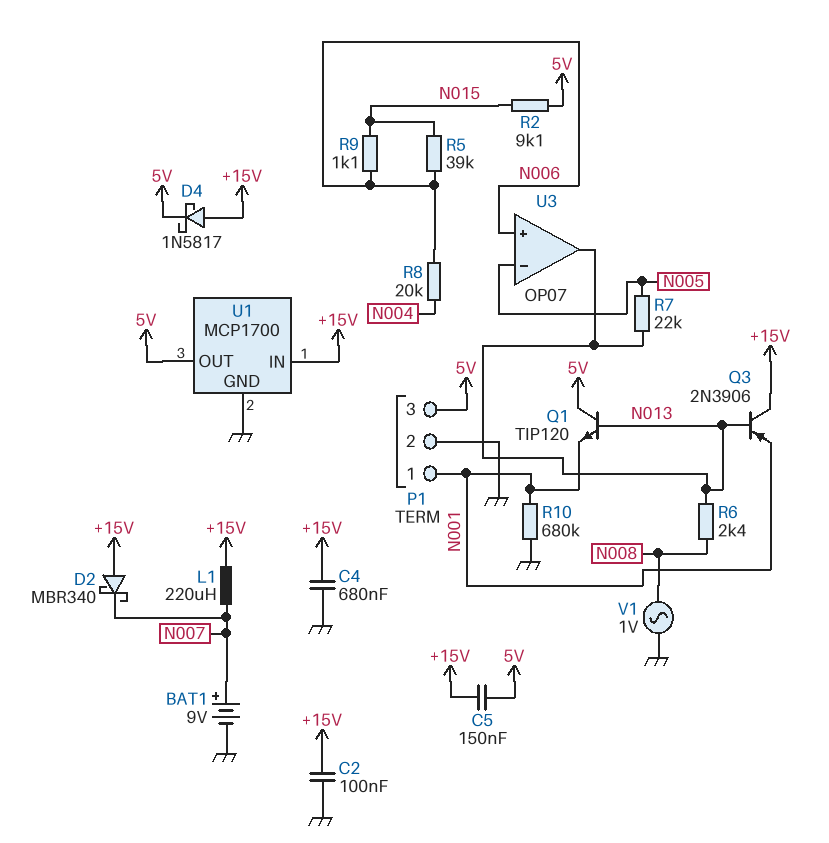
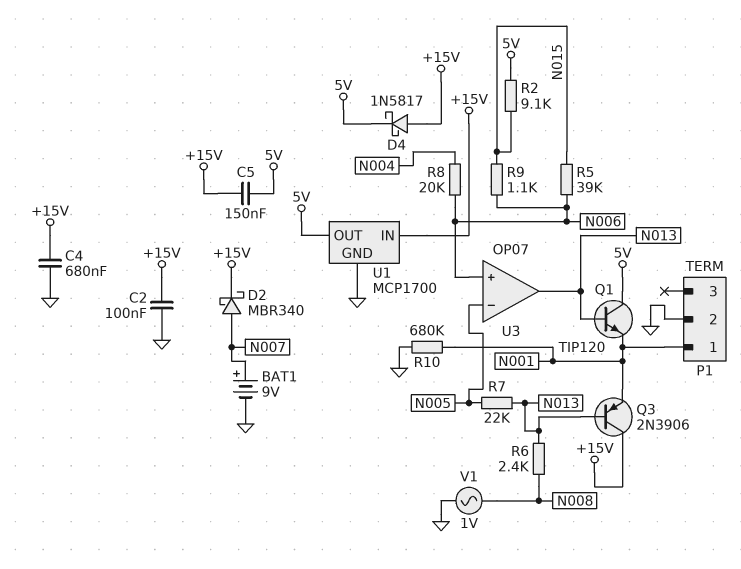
D2: schottky MBR340 (A +15V, K N007) -> schottky MBR340 (A N007, K +15V)
L1: 220uH (+15V, N007) -> none
P1 pin 3: 5V -> none

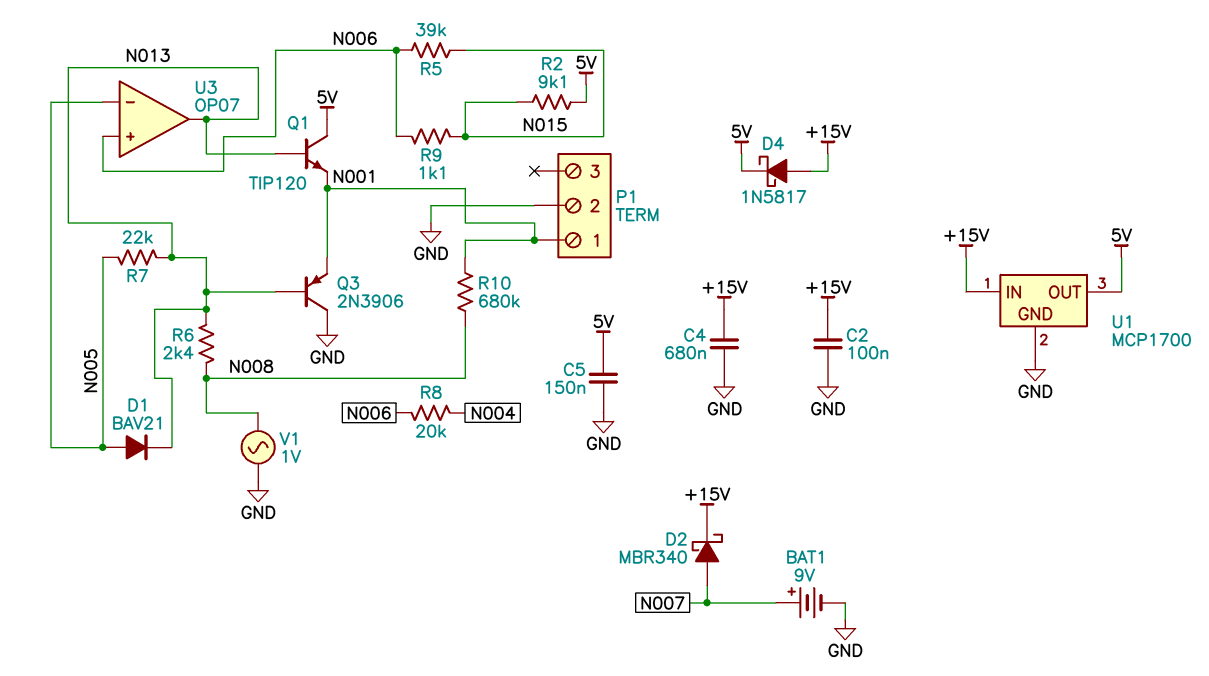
C5: 150nF (+15V, 5V) -> 150nF (5V, GND)
D1: none -> diode BAV21 (A N005, K N013)
Q3: PNP 2N3906 (B N013, C +15V, E N001) -> PNP 2N3906 (B N013, C GND, E N001)
R10: 680k (GND, N001) -> 680k (N001, N008)

